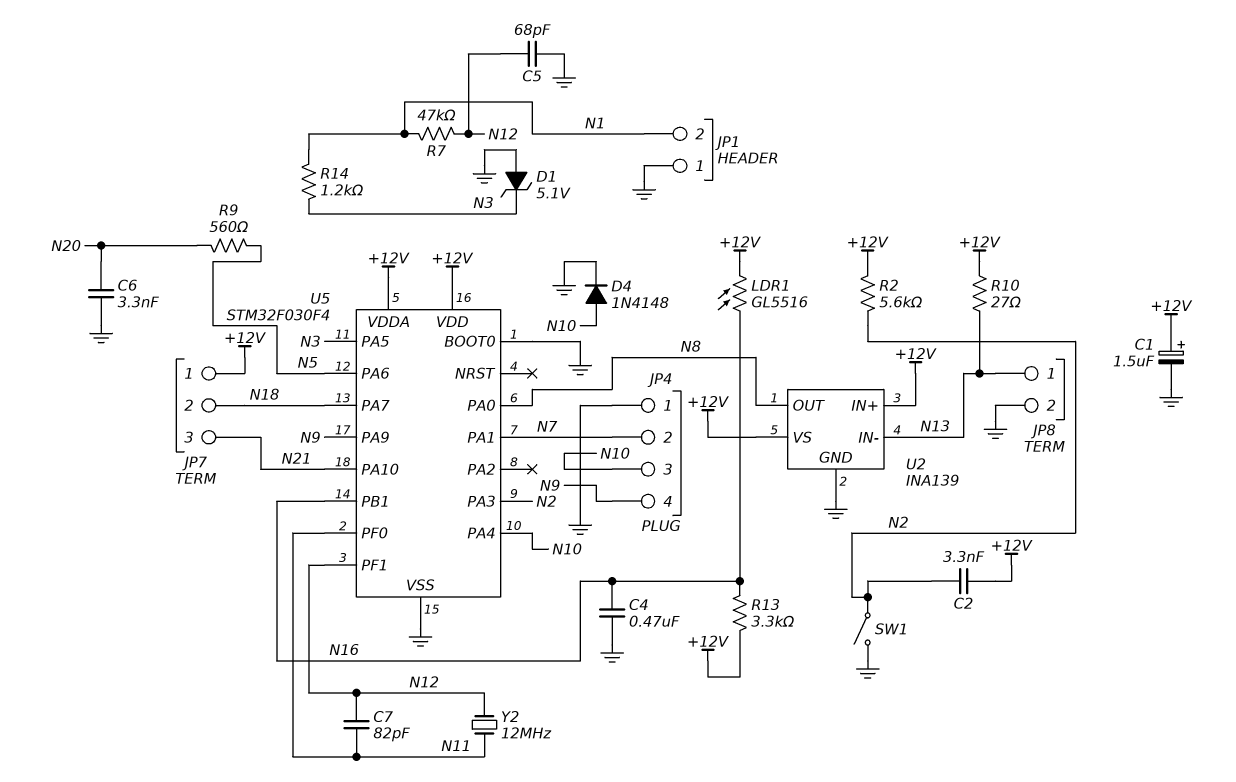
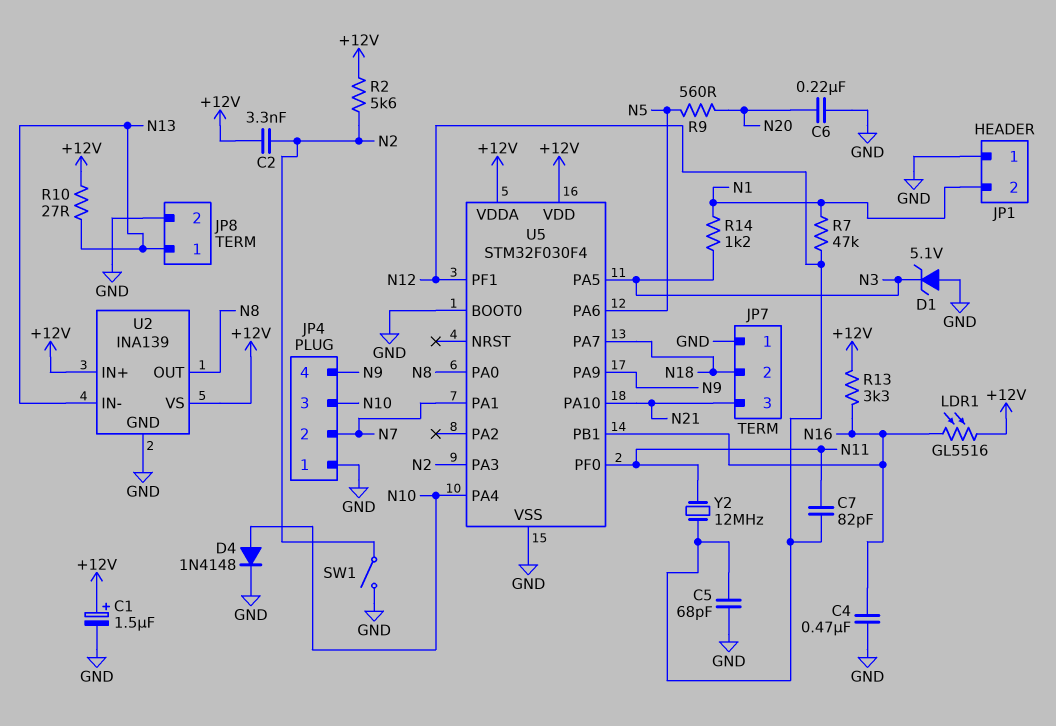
C6: 3.3nF (GND, N20) -> 220nF (GND, N20)
JP7 pin 1: +12V -> GND

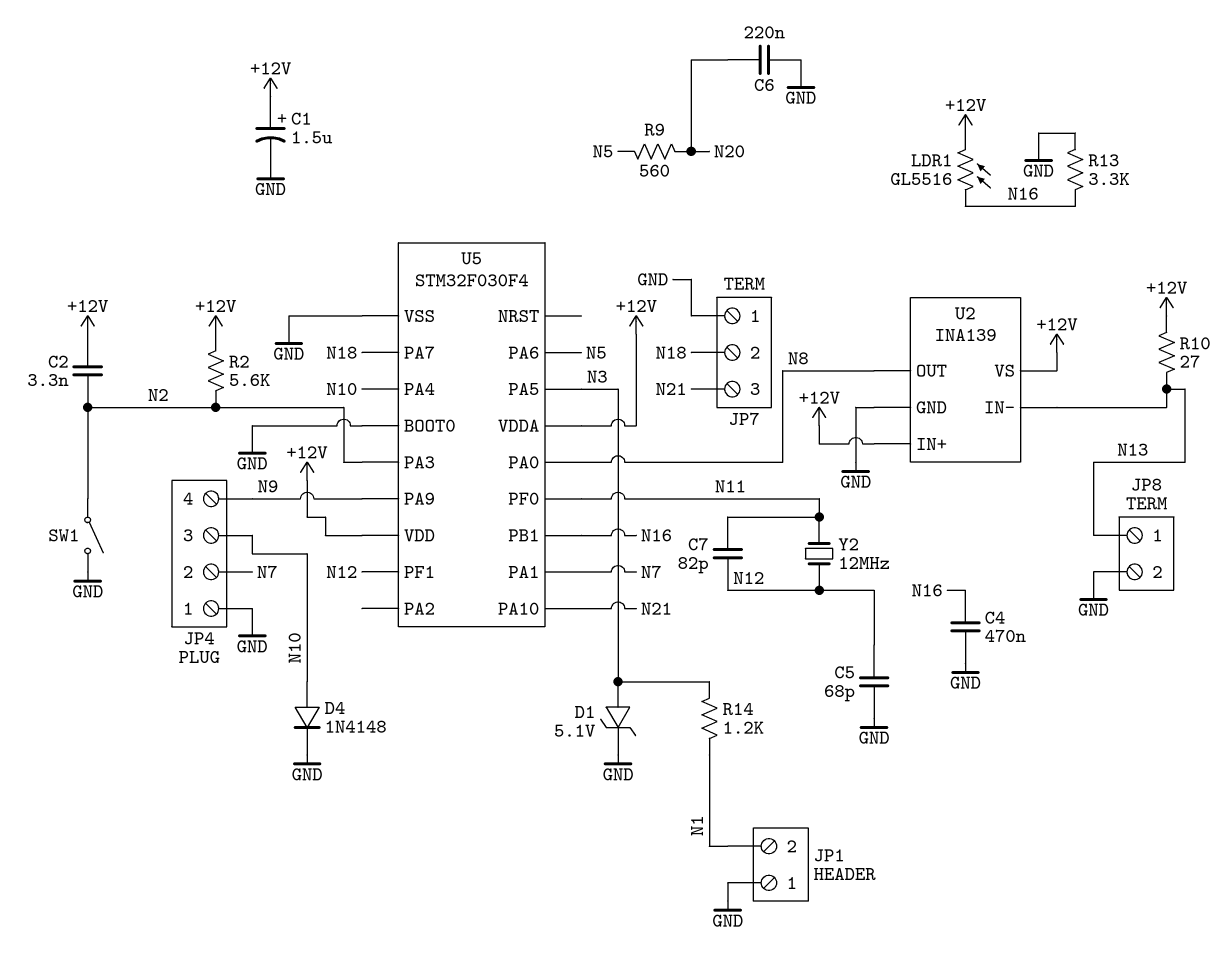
D1: zener 5.1V (A GND, K N3) -> zener 5.1V (A N3, K GND)
R7: 47k (N1, N12) -> none
R13: 3.3k (+12V, N16) -> 3.3k (GND, N16)

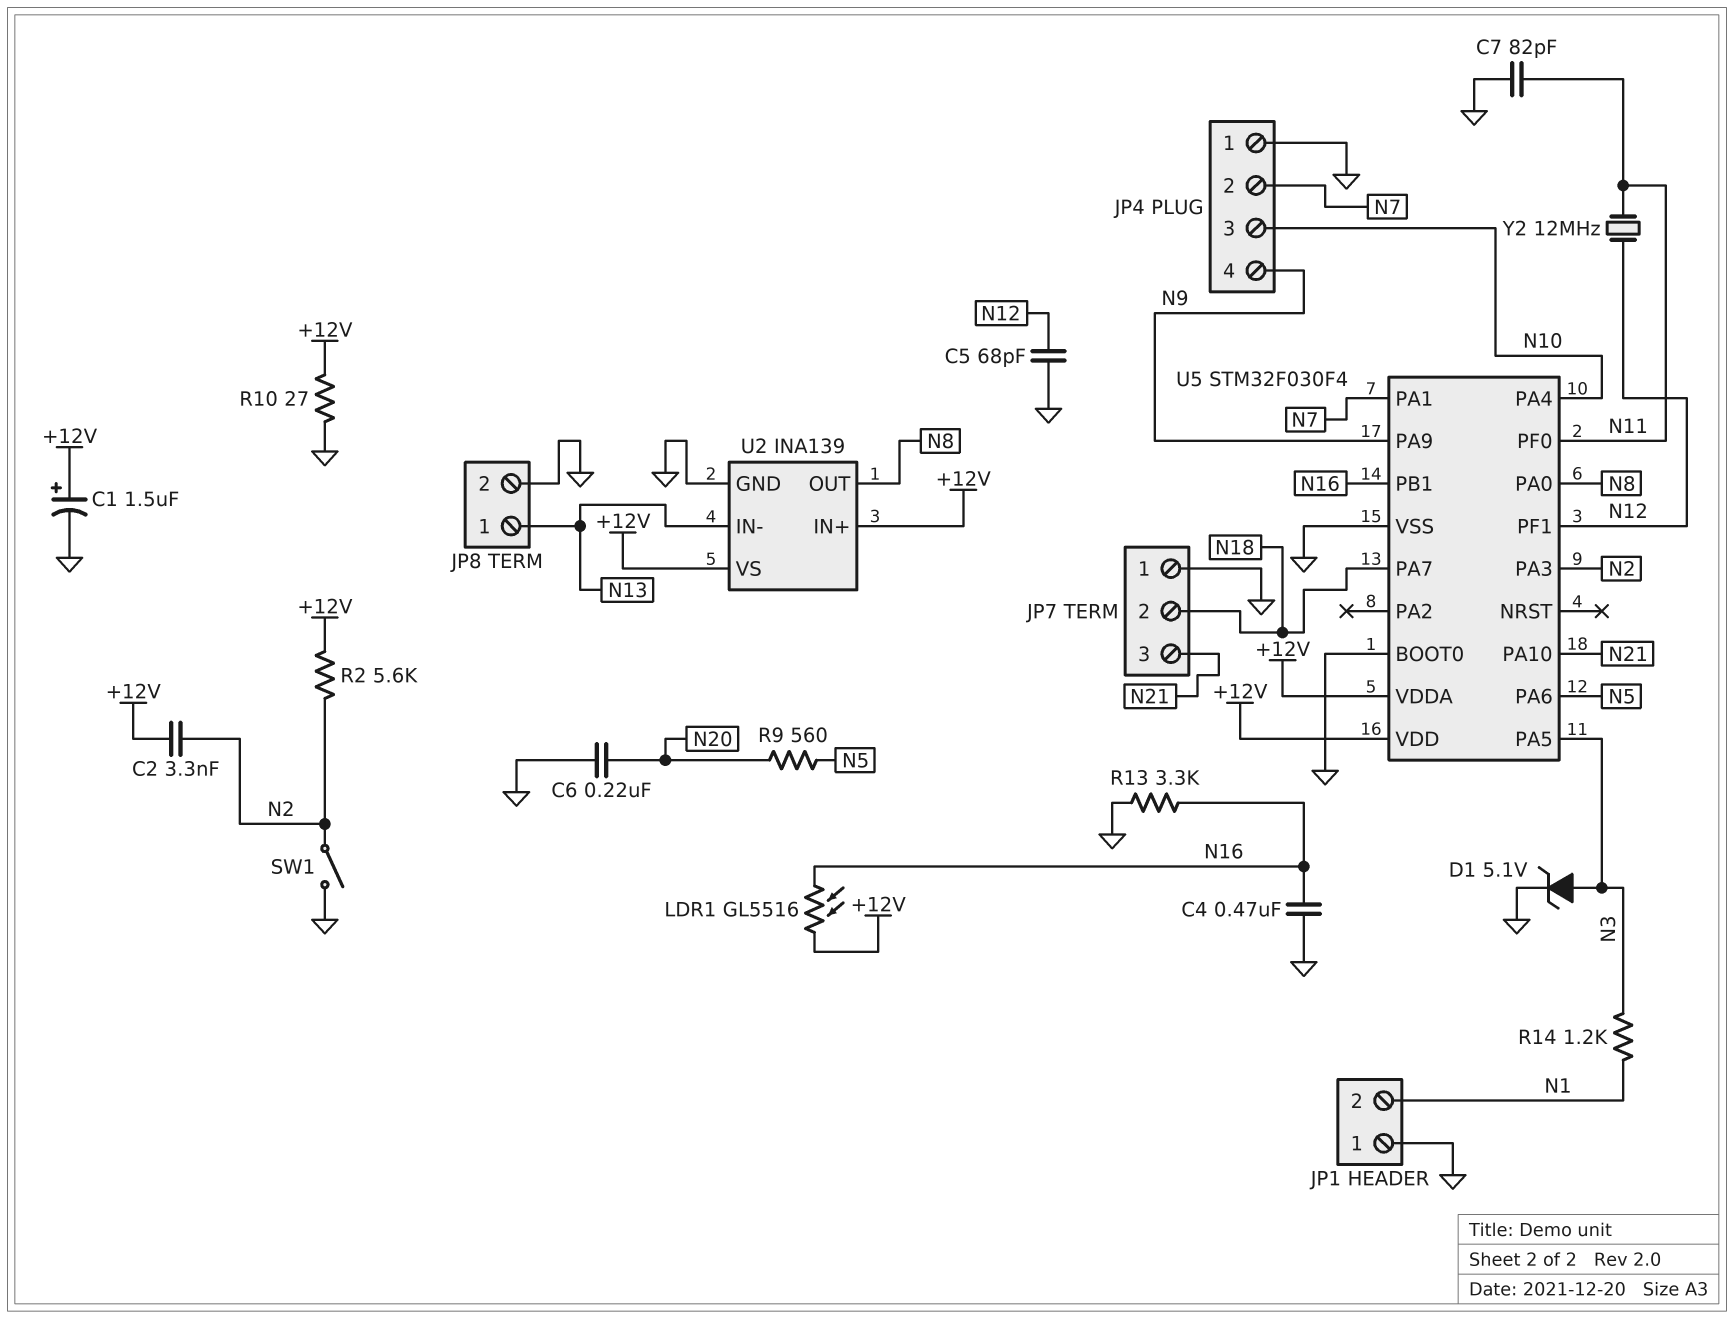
C7: 82pF (N11, N12) -> 82pF (GND, N11)
D4: diode 1N4148 (A N10, K GND) -> none
R10: 27 (+12V, N13) -> 27 (+12V, GND)

